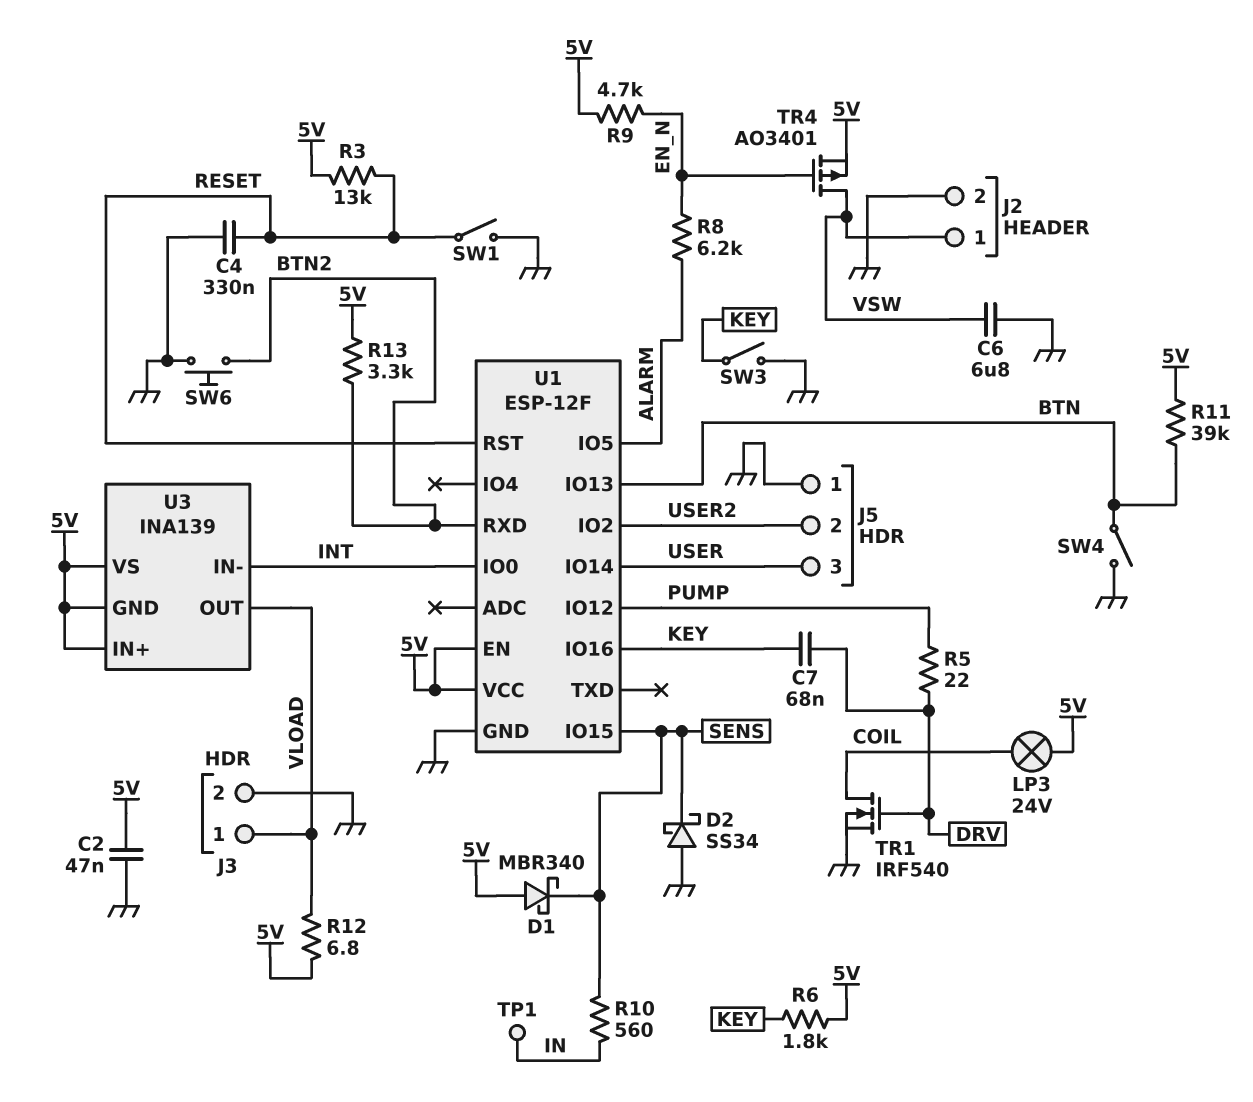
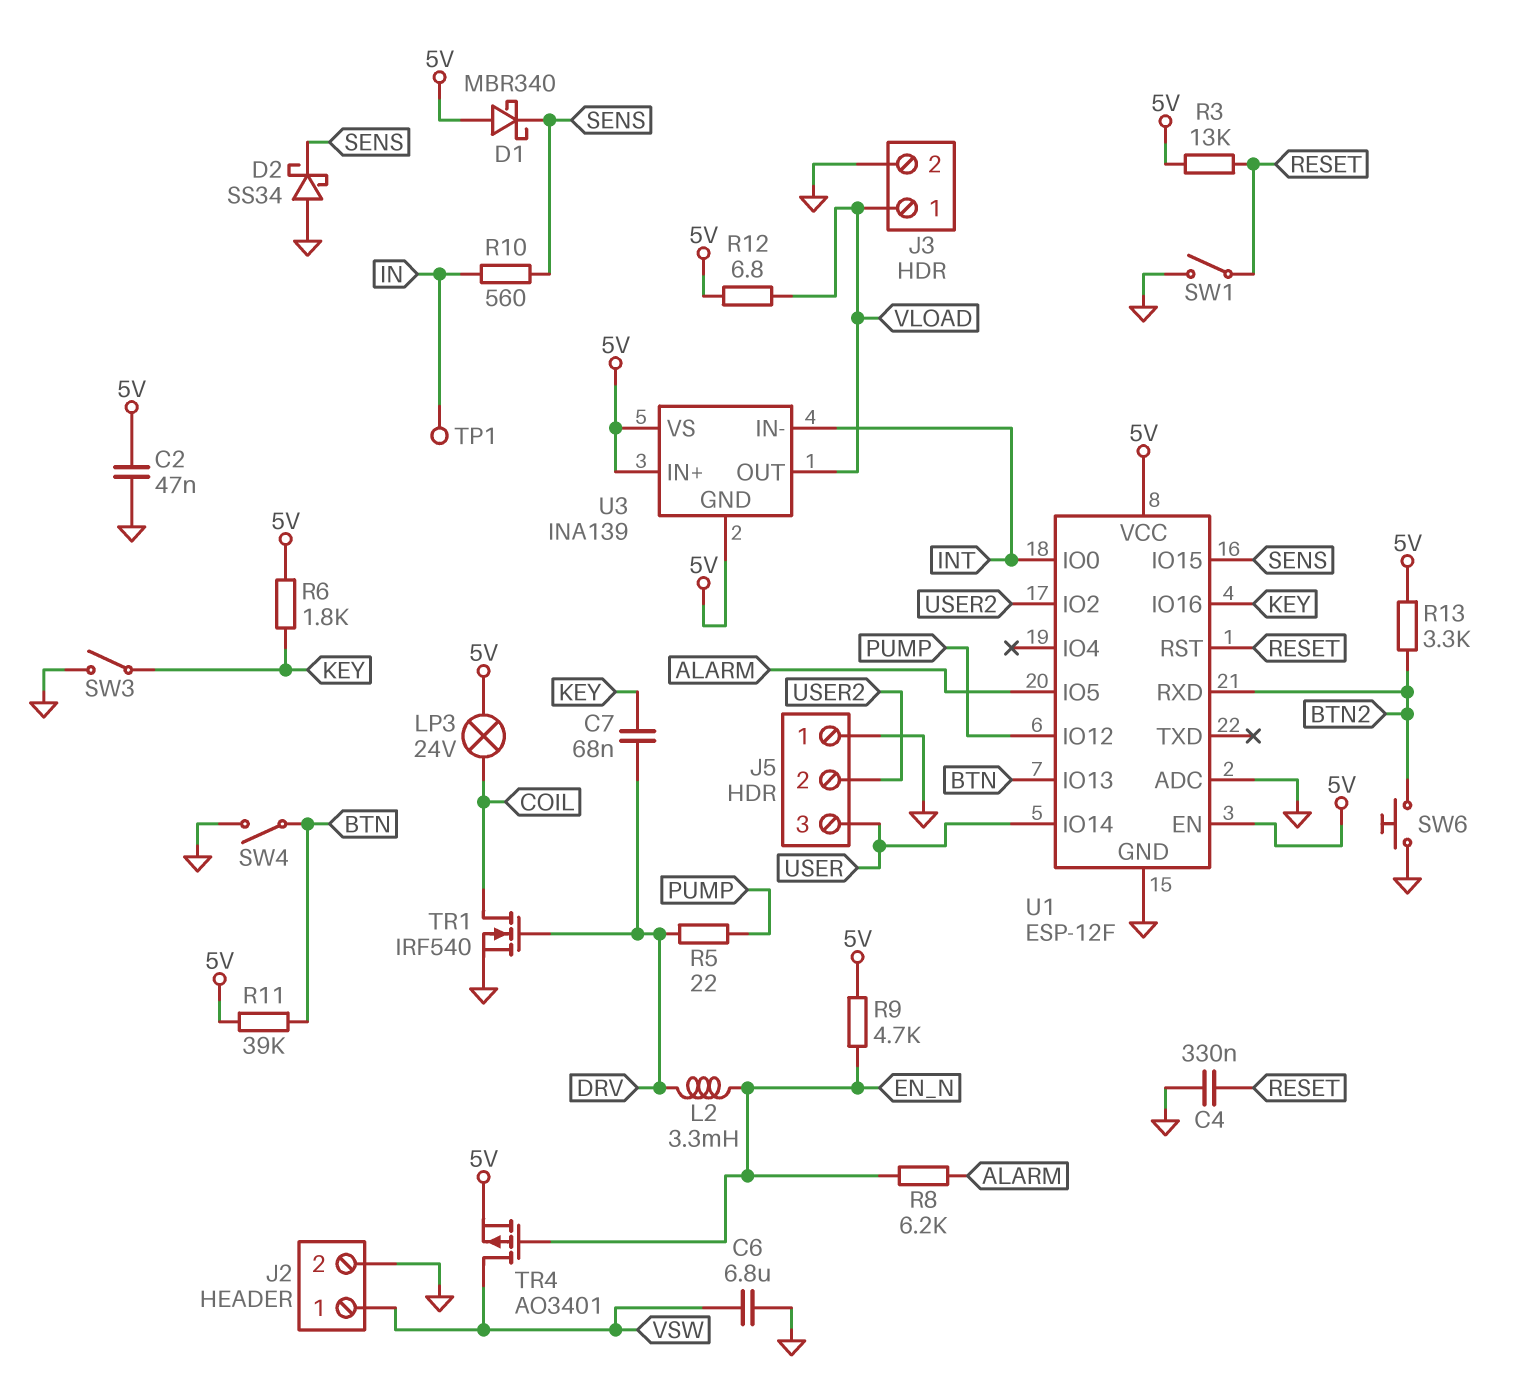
L2: none -> 3.3mH (DRV, EN_N)
U1 pin ADC: none -> GND

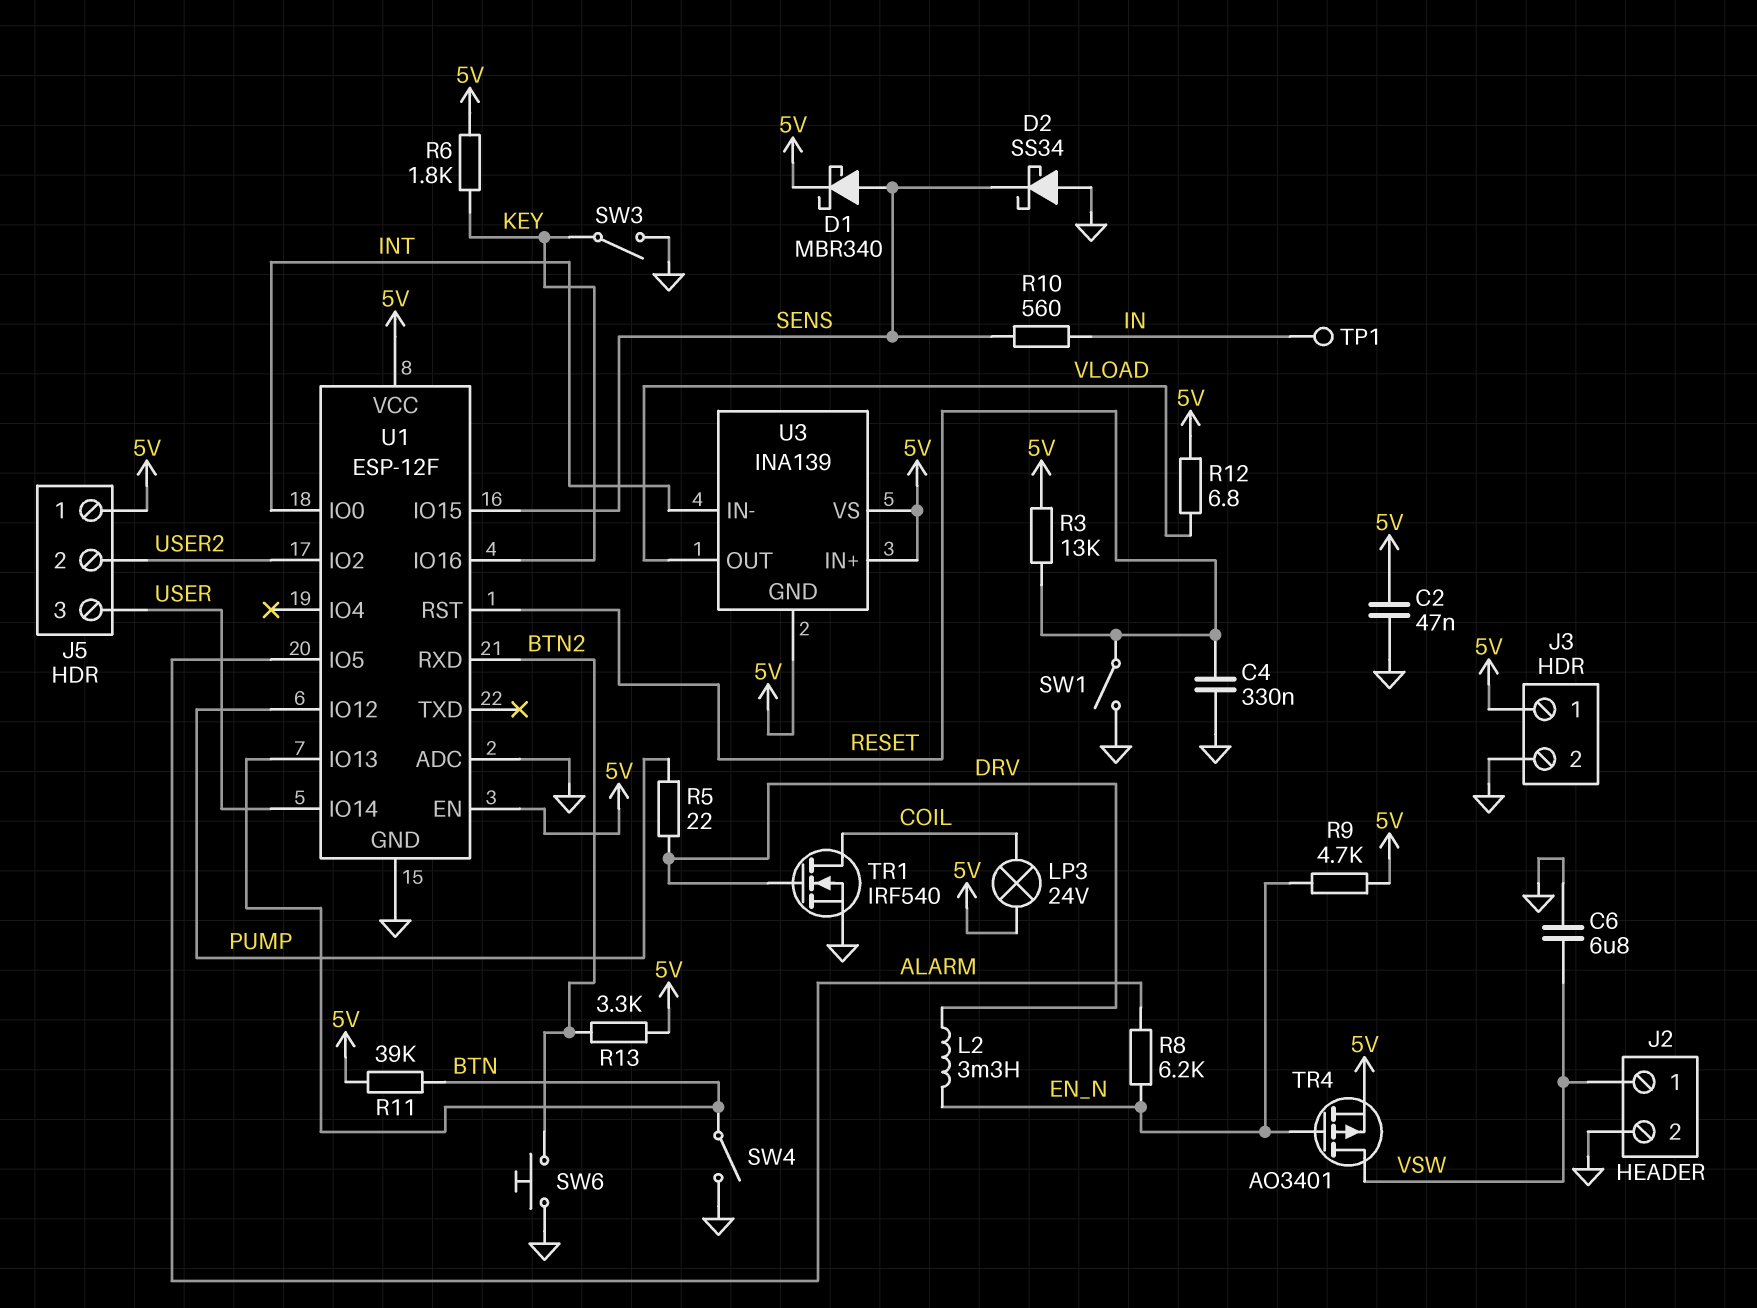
C7: 68nF (DRV, KEY) -> none
D1: schottky MBR340 (A 5V, K SENS) -> schottky MBR340 (A SENS, K 5V)
J3 pin 1: VLOAD -> 5V
J5 pin 1: GND -> 5V

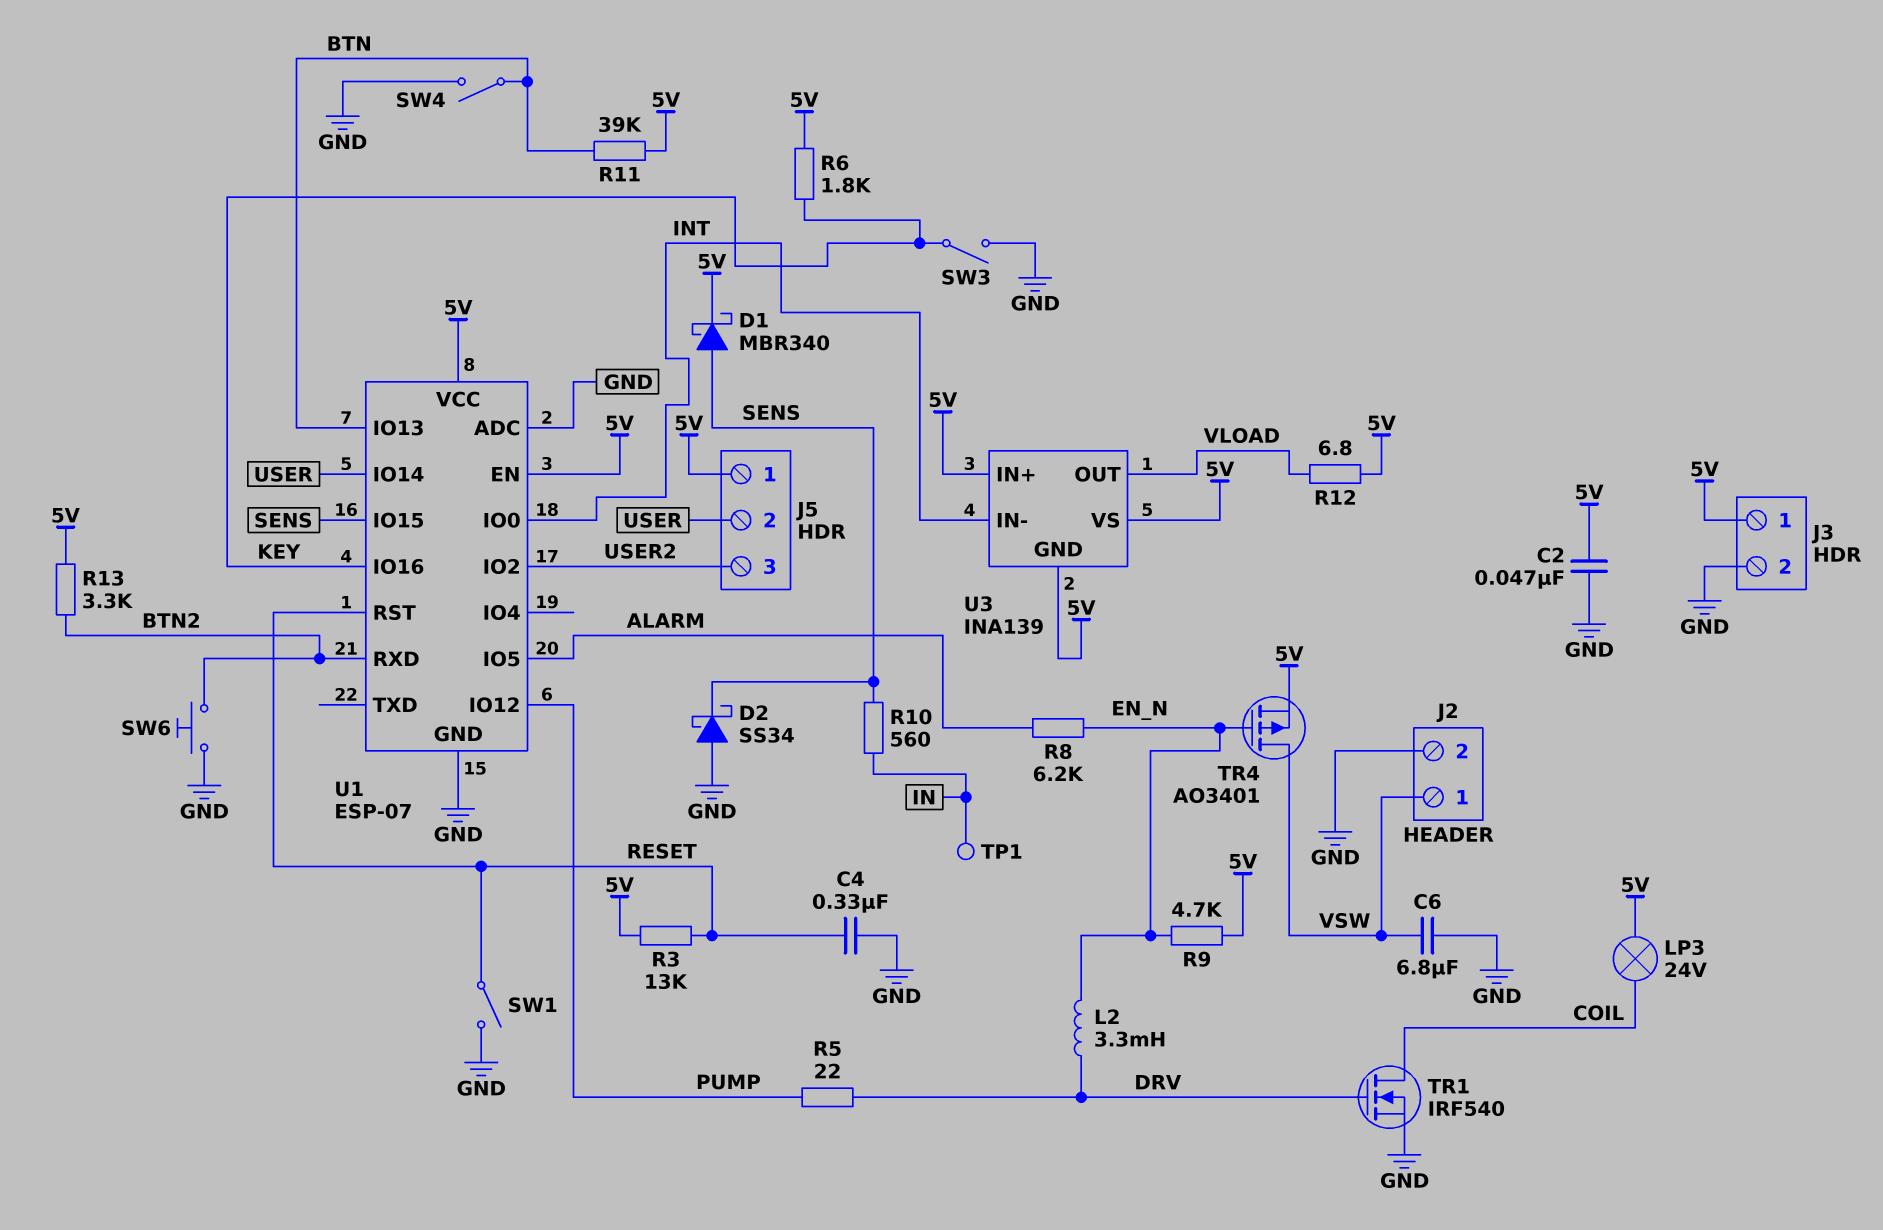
J5 pin 2: USER2 -> USER
J5 pin 3: USER -> USER2
U1: ESP-12F -> ESP-07

